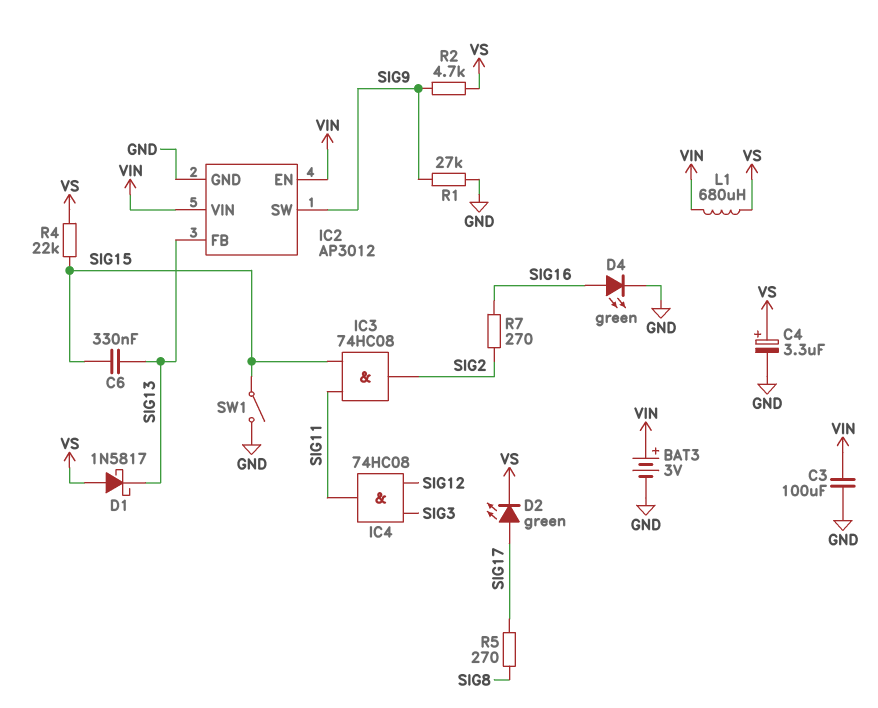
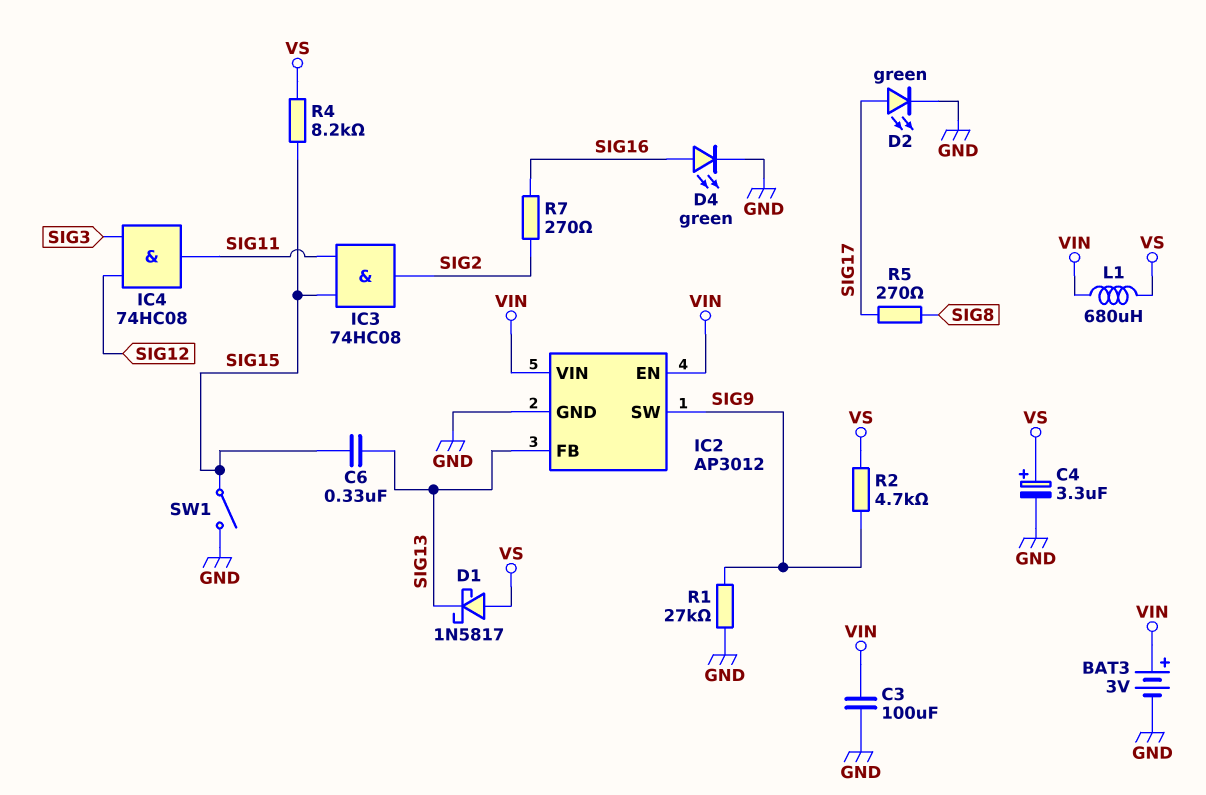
D2: LED green (A SIG17, K VS) -> LED green (A SIG17, K GND)
R4: 22k (SIG15, VS) -> 8.2k (SIG15, VS)

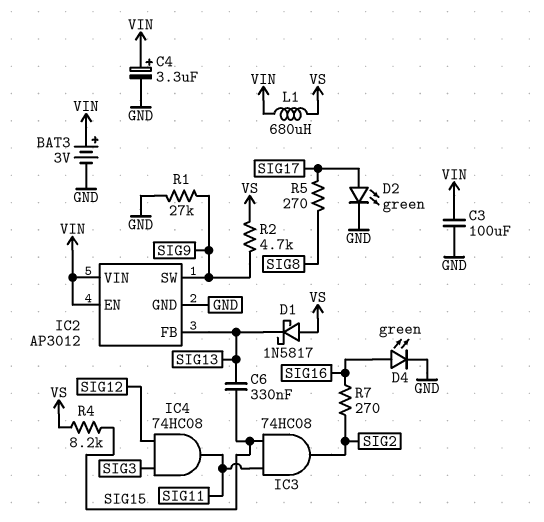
C4: 3.3uF (plus VS, minus GND) -> 3.3uF (plus VIN, minus GND)
SW1: switch (GND, SIG15) -> none

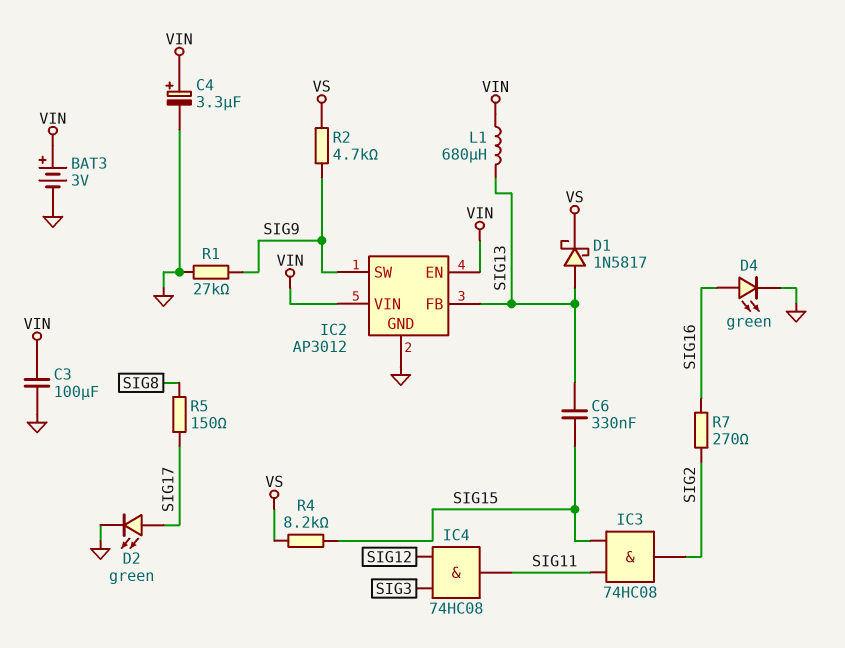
D1: schottky 1N5817 (A VS, K SIG13) -> schottky 1N5817 (A SIG13, K VS)
L1: 680uH (VIN, VS) -> 680uH (SIG13, VIN)
R5: 270 (SIG8, SIG17) -> 150 (SIG8, SIG17)

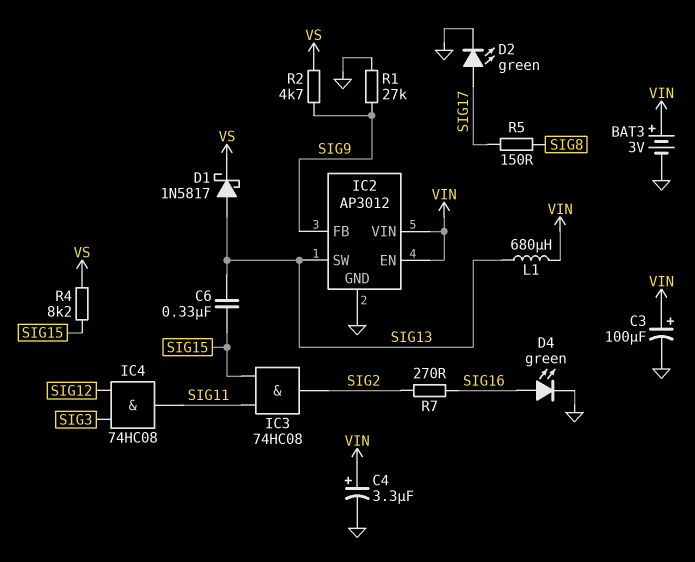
C3: 100uF (GND, VIN) -> 100uF (plus VIN, minus GND)
IC2 pin FB: SIG13 -> SIG9
IC2 pin SW: SIG9 -> SIG13

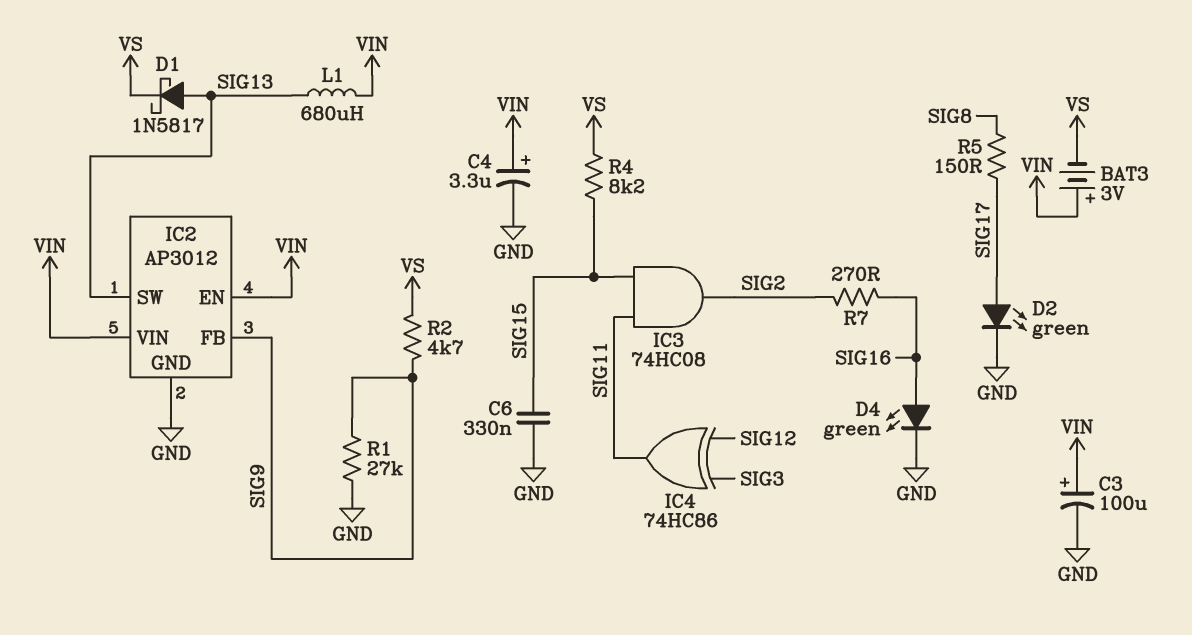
BAT3: 3V (plus VIN, minus GND) -> 3V (plus VIN, minus VS)
C6: 330nF (SIG13, SIG15) -> 330nF (GND, SIG15)
IC4: AND 74HC08 (in SIG3, in SIG12, out SIG11) -> XOR 74HC86 (in SIG3, in SIG12, out SIG11)

